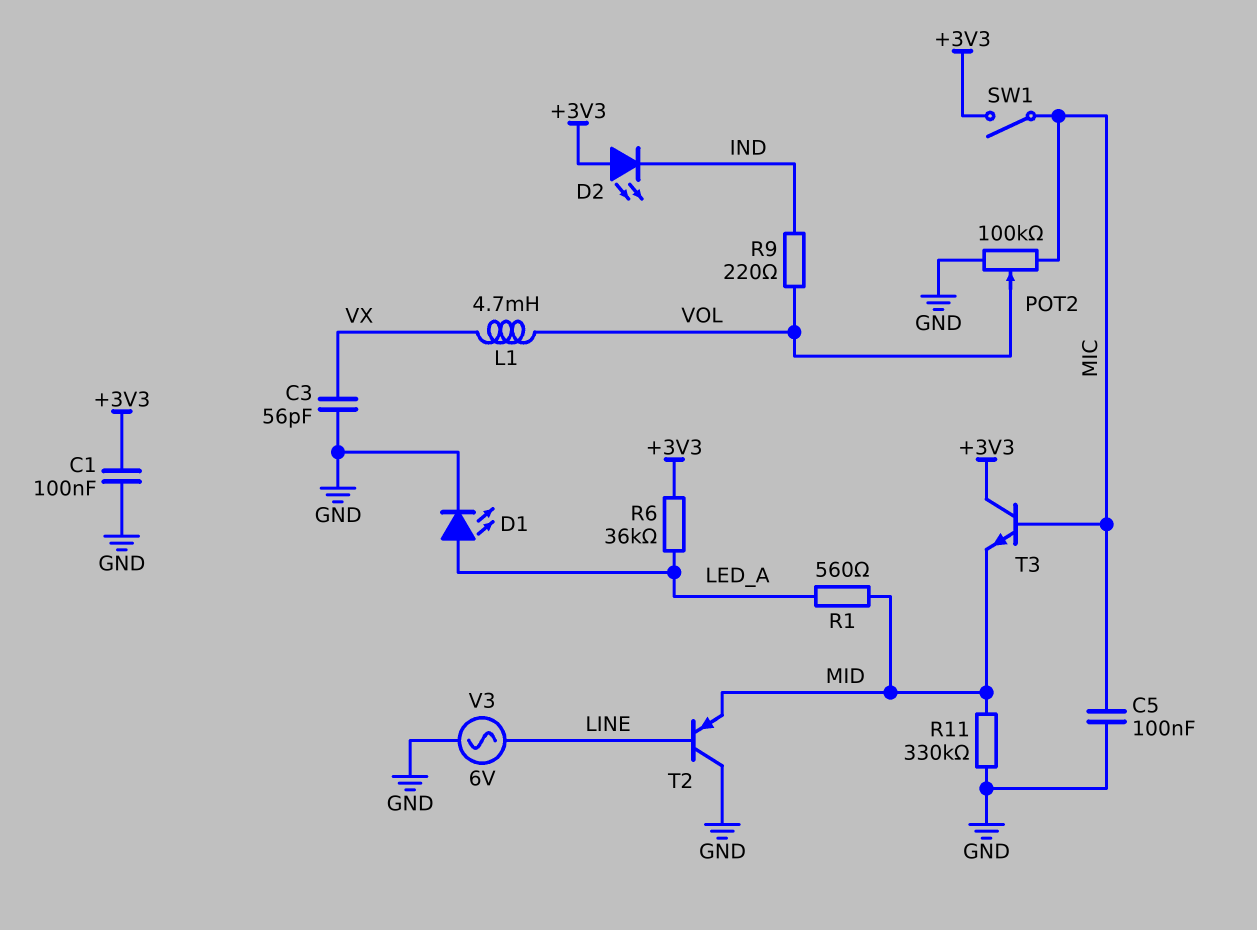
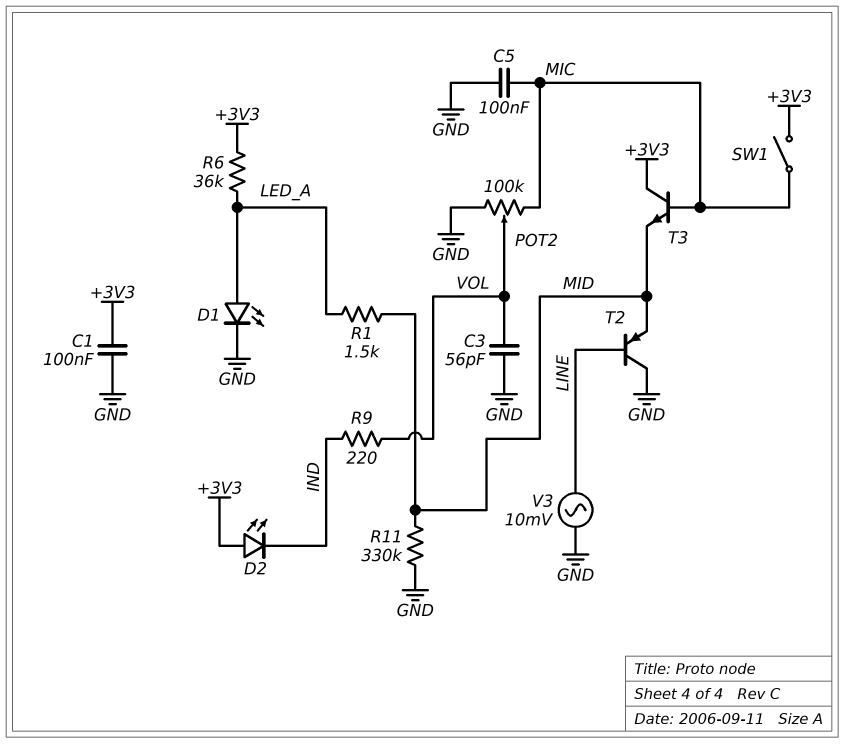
C3: 56pF (GND, VX) -> 56pF (GND, VOL)
L1: 4.7mH (VOL, VX) -> none
R1: 560 (LED_A, MID) -> 1.5k (LED_A, MID)
V3: AC 6V (GND, LINE) -> AC 10mV (GND, LINE)

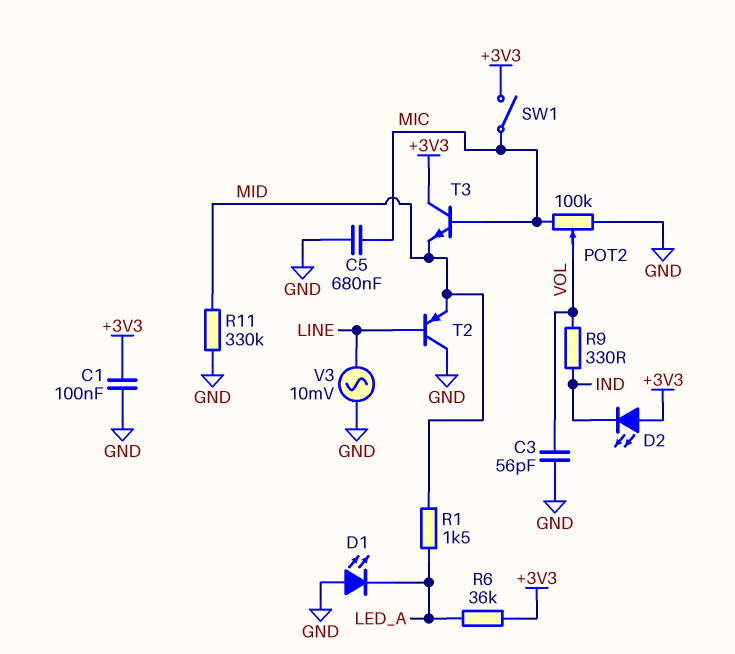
C5: 100nF (GND, MIC) -> 680nF (GND, MIC)
D1: LED (A LED_A, K GND) -> LED (A GND, K LED_A)
R9: 220 (IND, VOL) -> 330 (IND, VOL)

